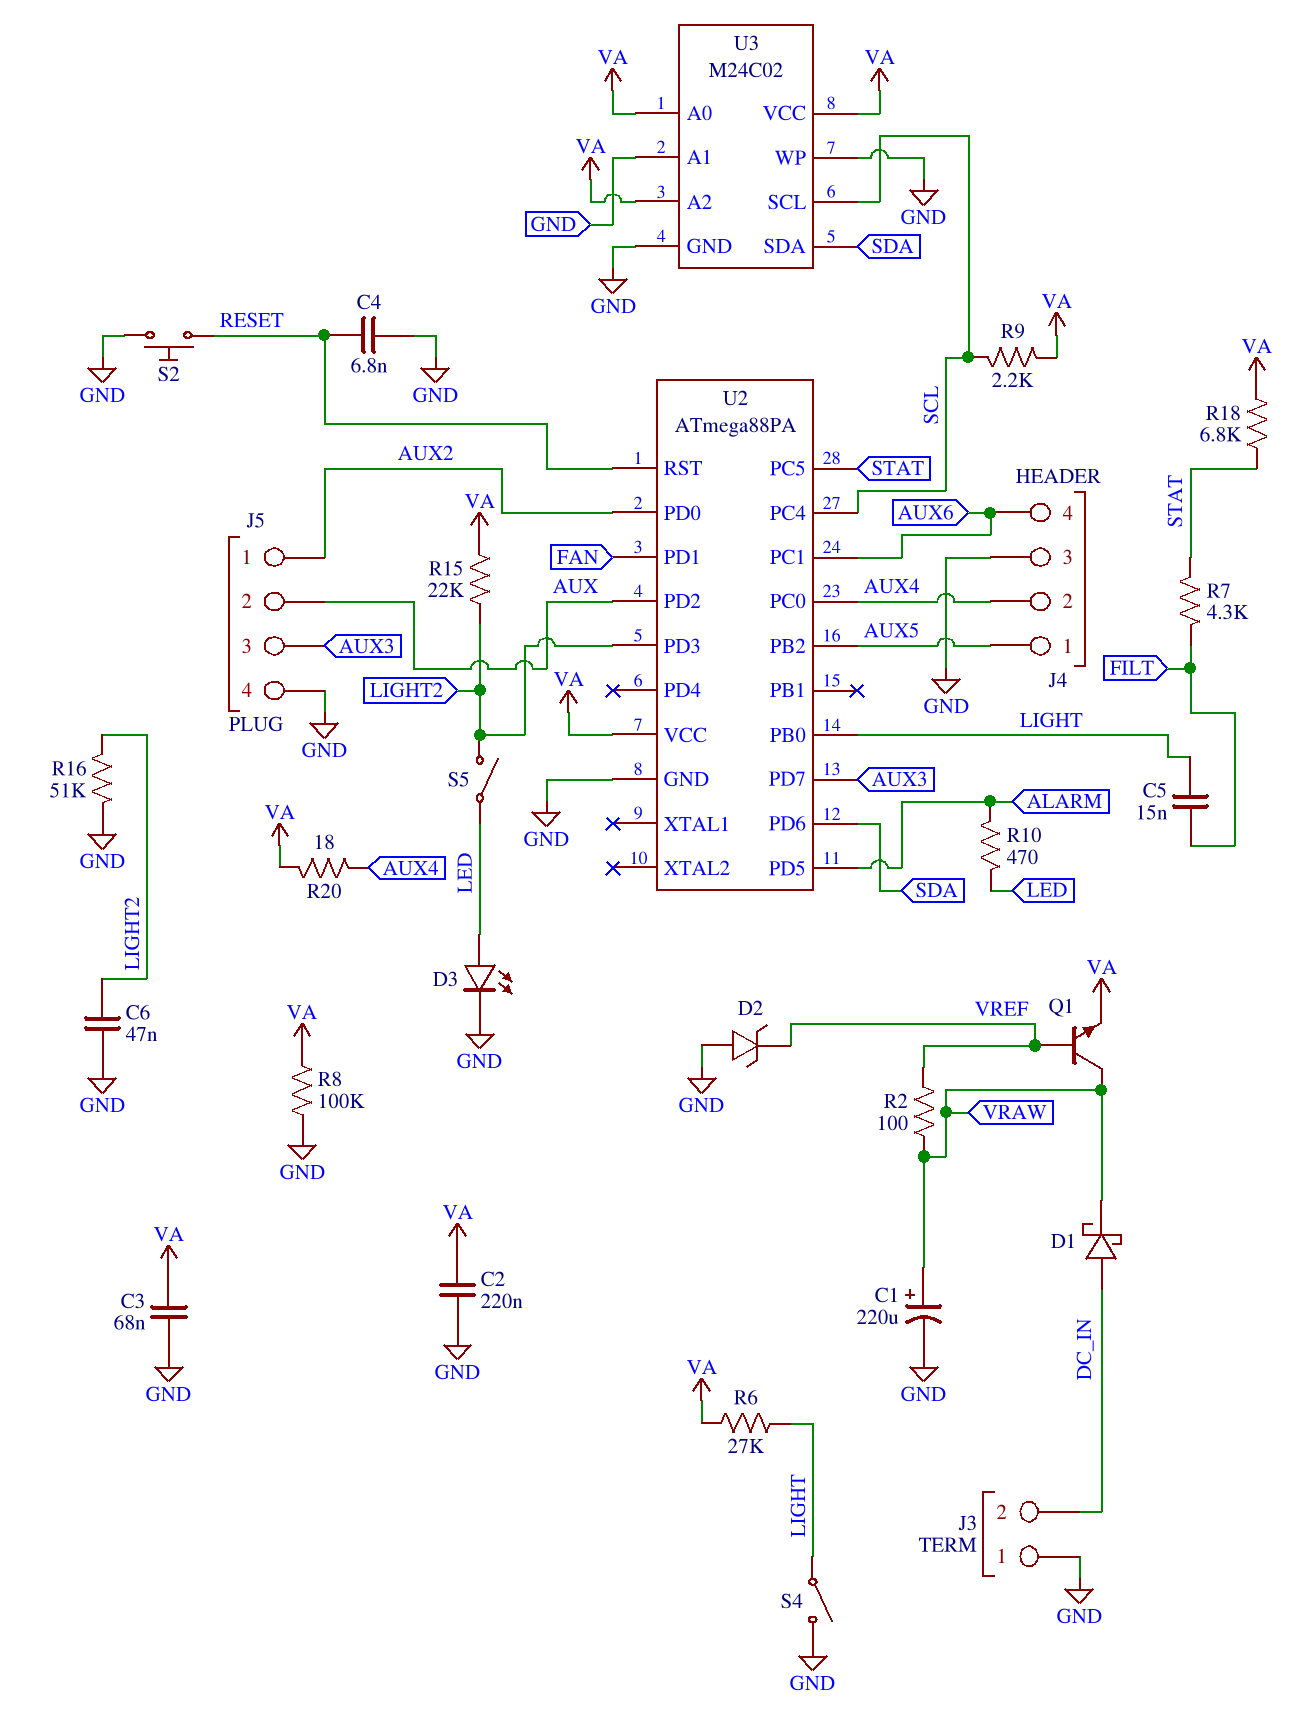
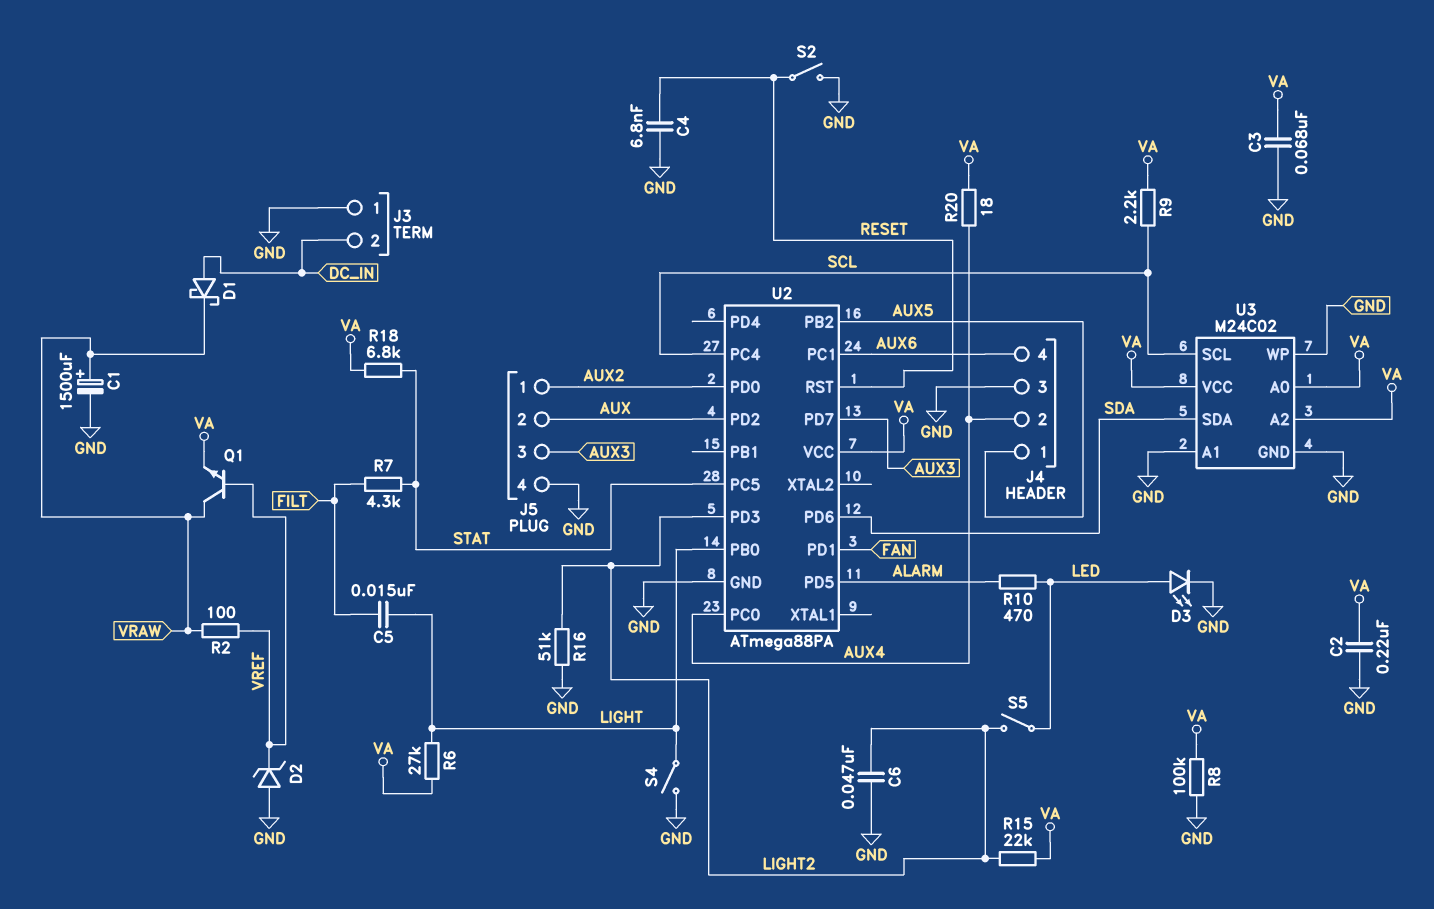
C1: 220uF (plus VRAW, minus GND) -> 1500uF (plus VRAW, minus GND)
S2: button (GND, RESET) -> switch (GND, RESET)

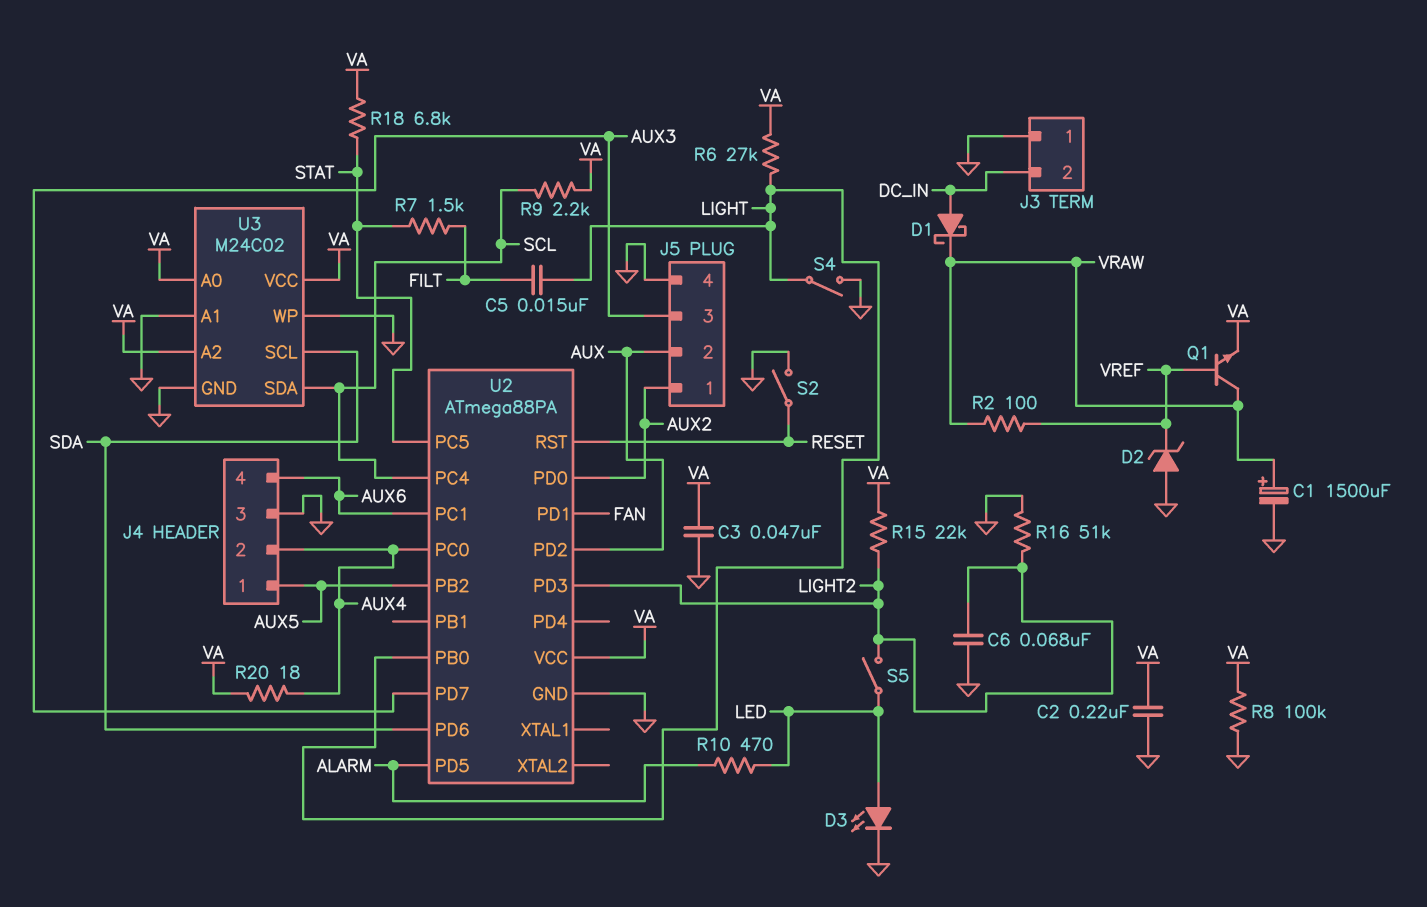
C3: 68nF (GND, VA) -> 47nF (GND, VA)
C4: 6.8nF (GND, RESET) -> none
C6: 47nF (GND, LIGHT2) -> 68nF (GND, LIGHT2)
R7: 4.3k (FILT, STAT) -> 1.5k (FILT, STAT)
U3 pin SCL: SCL -> SDA
U3 pin SDA: SDA -> SCL

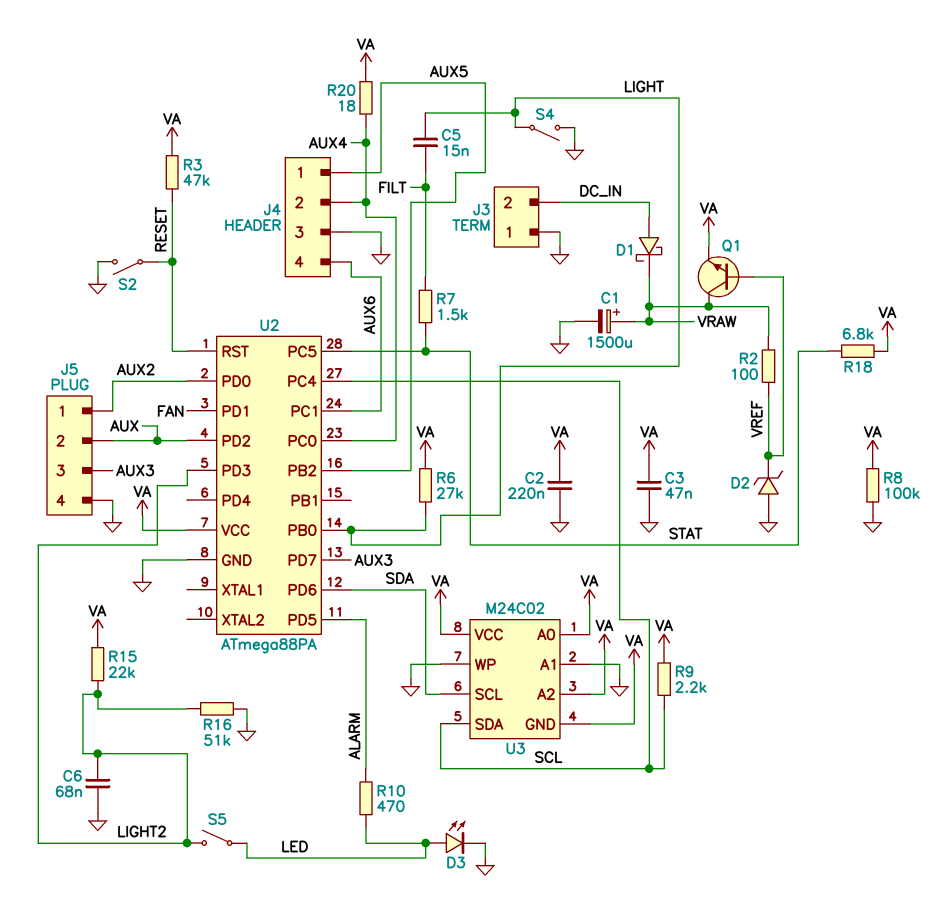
R3: none -> 47k (RESET, VA)
U3 pin GND: GND -> VA

